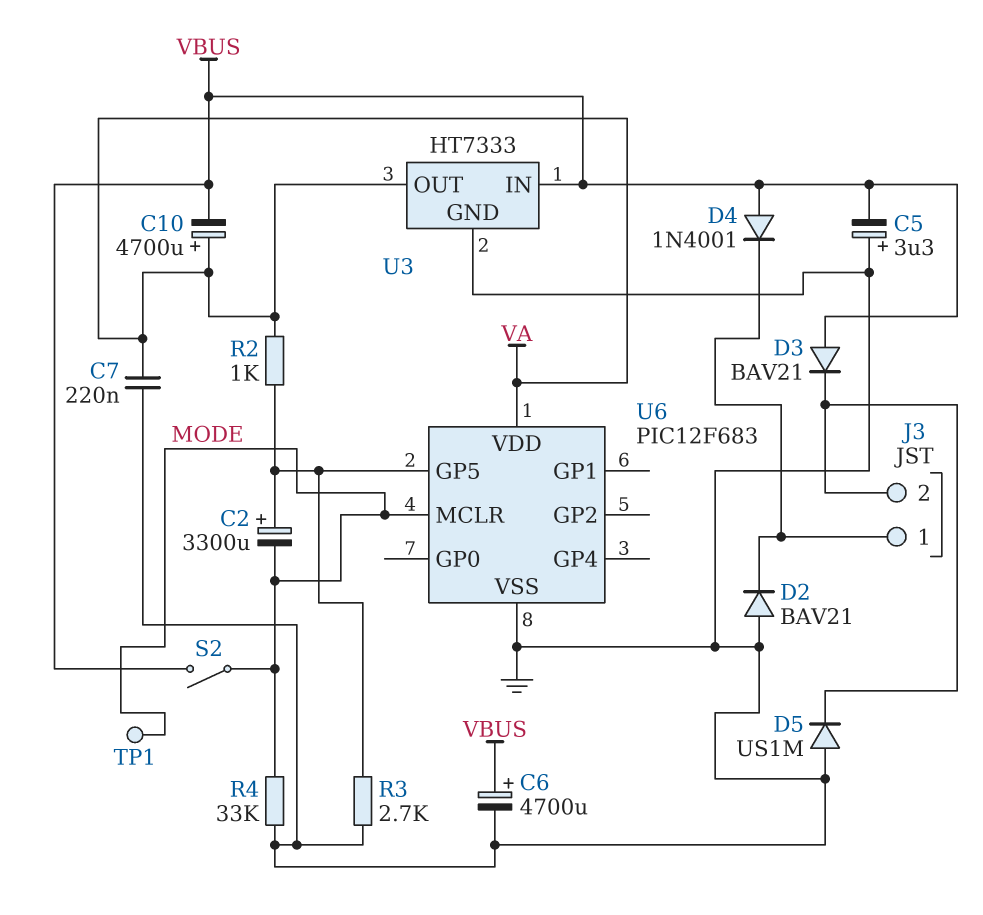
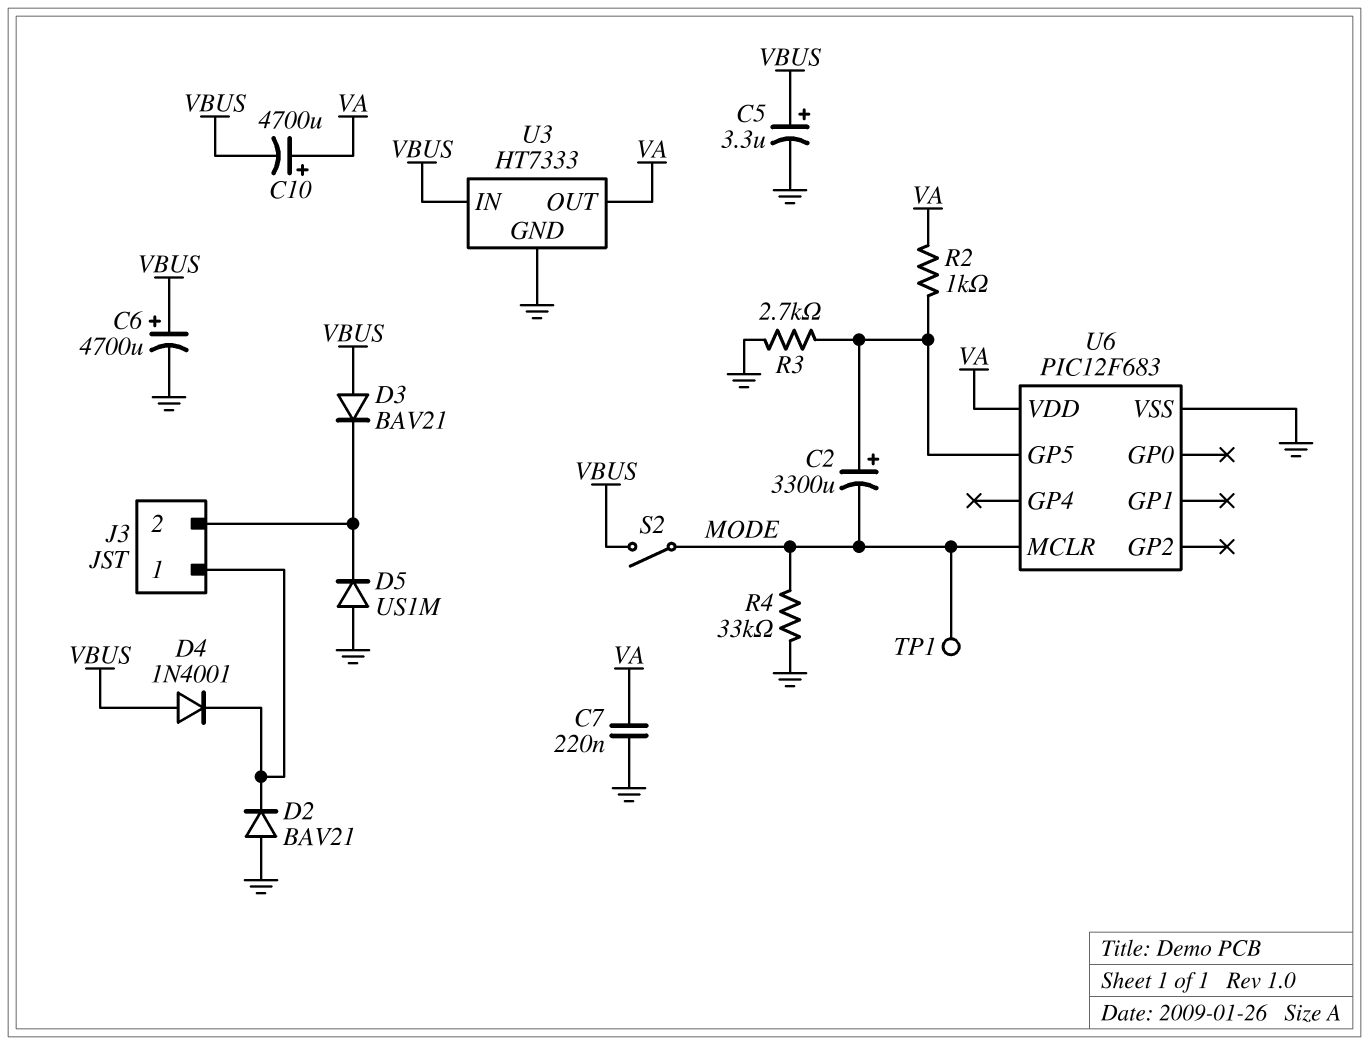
C5: 3.3uF (plus GND, minus VBUS) -> 3.3uF (plus VBUS, minus GND)

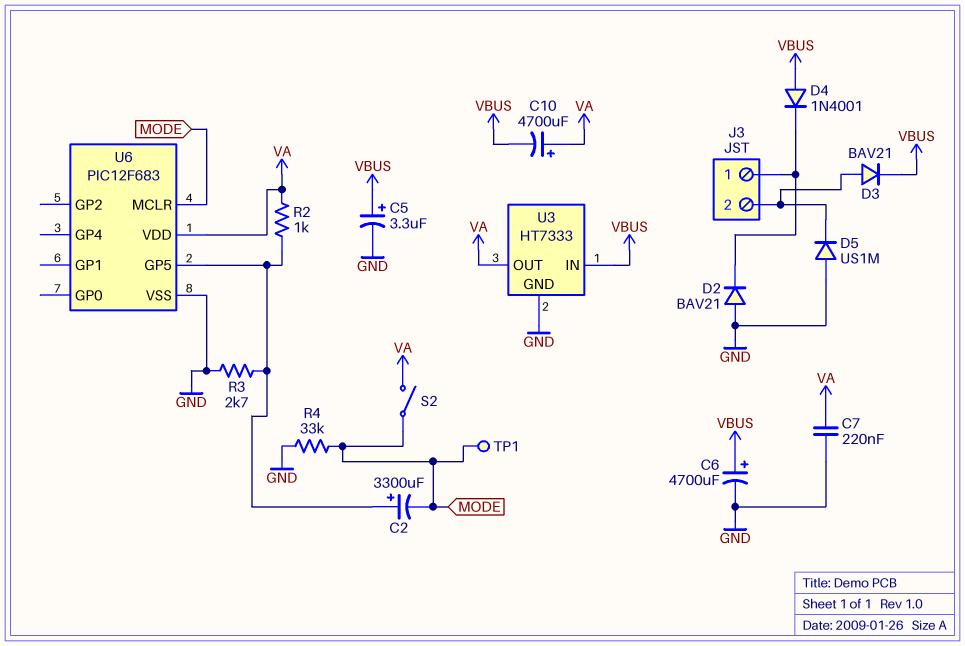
D3: diode BAV21 (A VBUS, K J3/2) -> diode BAV21 (A J3/2, K VBUS)
S2: switch (MODE, VBUS) -> switch (MODE, VA)

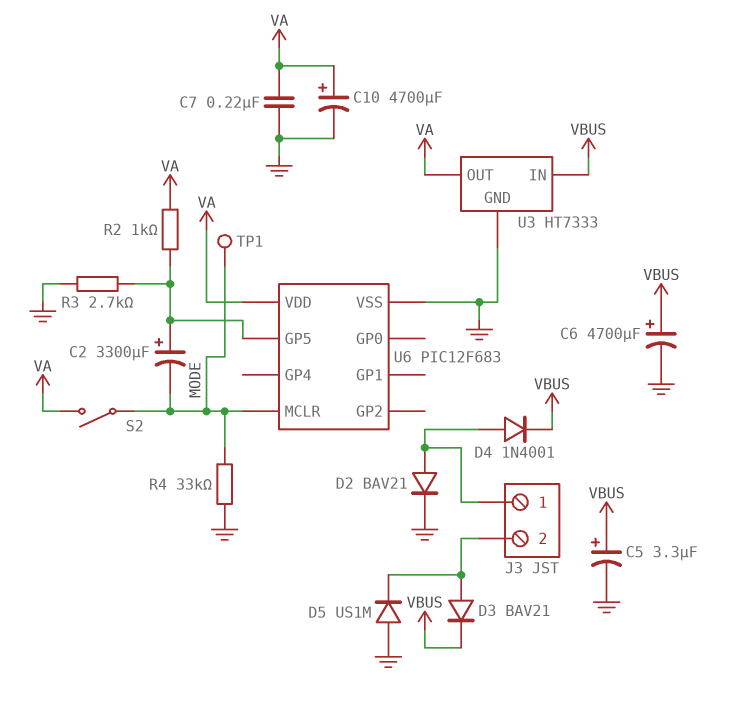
C10: 4700uF (plus VA, minus VBUS) -> 4700uF (plus VA, minus GND)
D2: diode BAV21 (A GND, K J3/1) -> diode BAV21 (A J3/1, K GND)
D4: diode 1N4001 (A VBUS, K J3/1) -> diode 1N4001 (A J3/1, K VBUS)

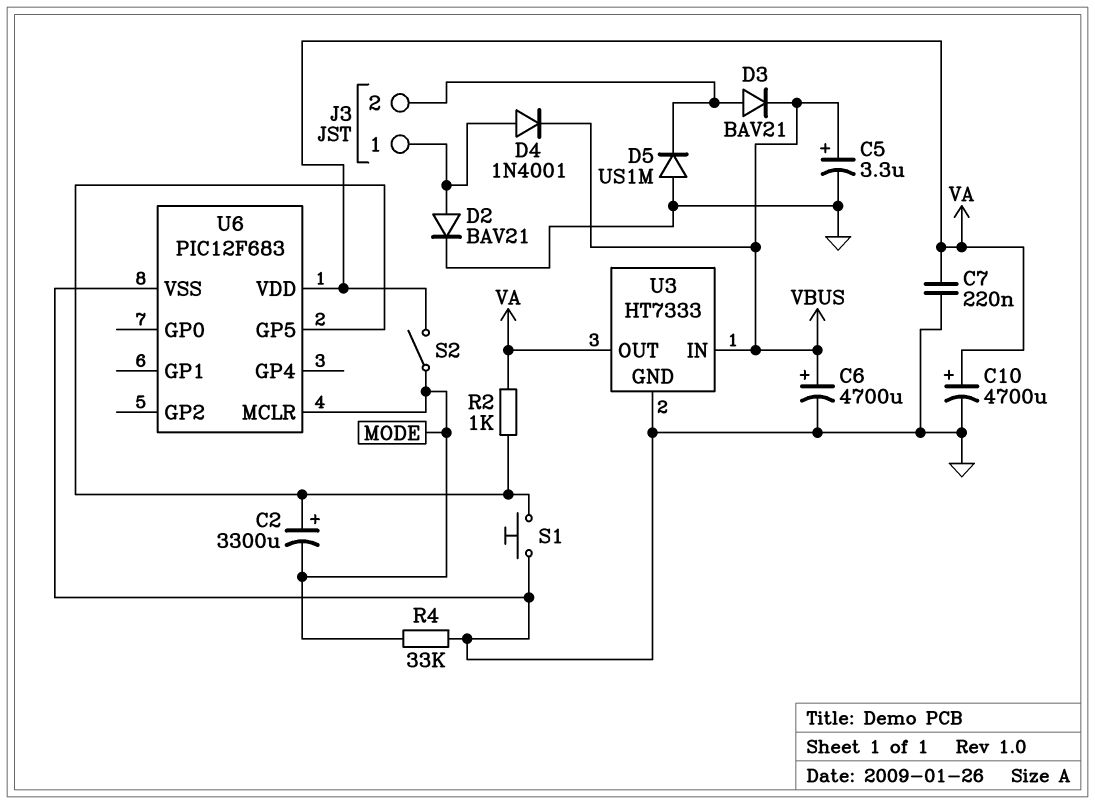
R3: 2.7k (GND, U6/GP5) -> none
S1: none -> button (GND, U6/GP5)
TP1: test point (MODE) -> none

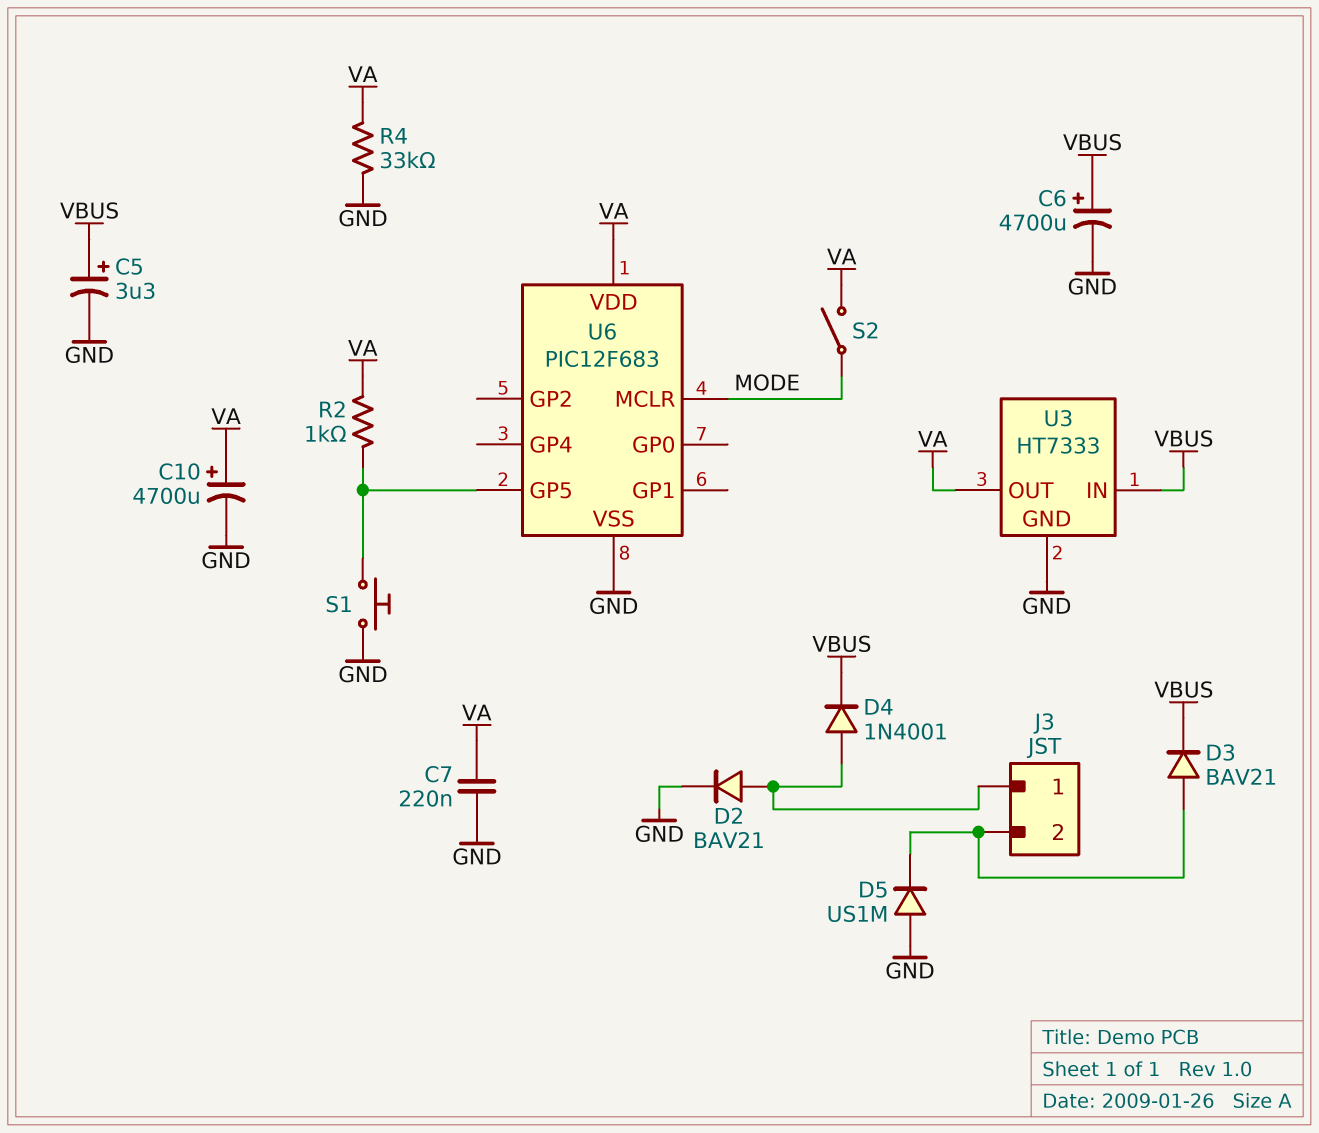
C2: 3300uF (plus U6/GP5, minus MODE) -> none
R4: 33k (GND, MODE) -> 33k (GND, VA)

